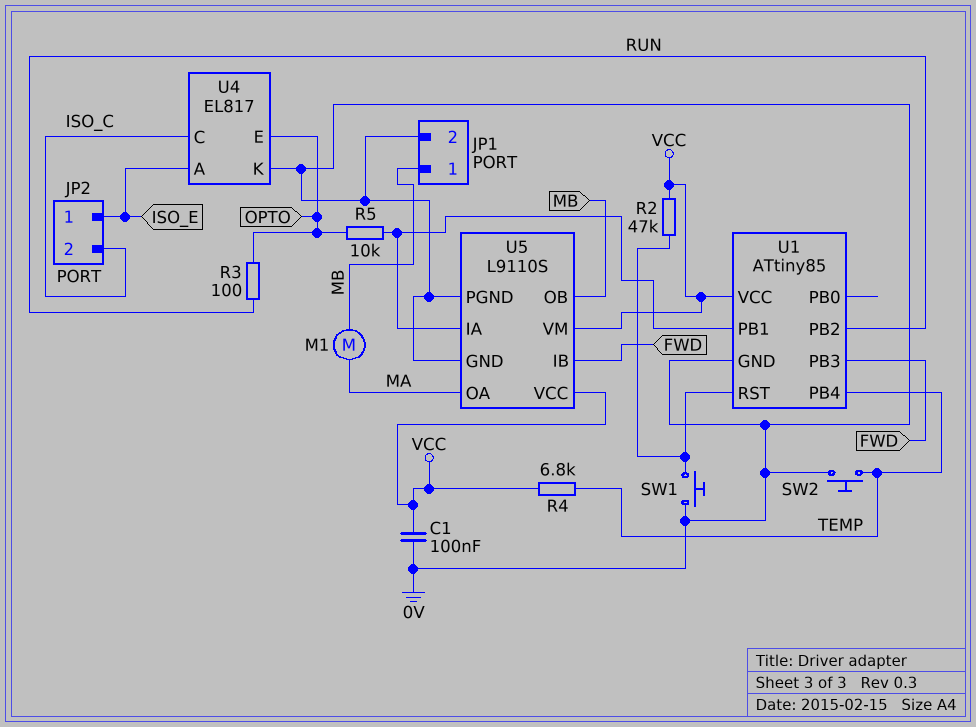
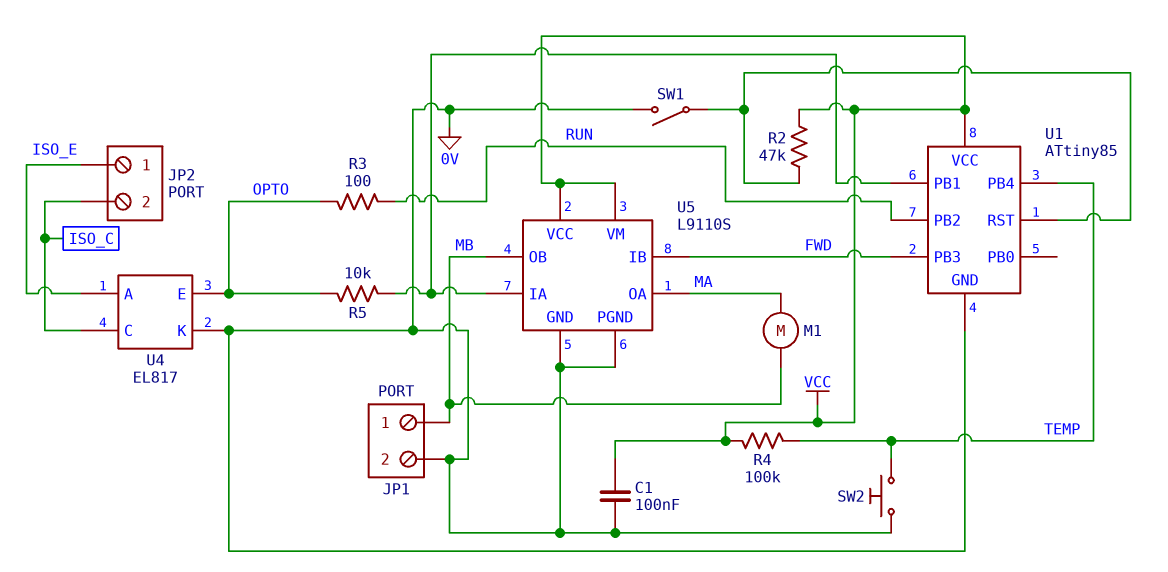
R4: 6.8k (TEMP, VCC) -> 100k (TEMP, VCC)
SW1: button (0V, U1/RST) -> switch (0V, U1/RST)

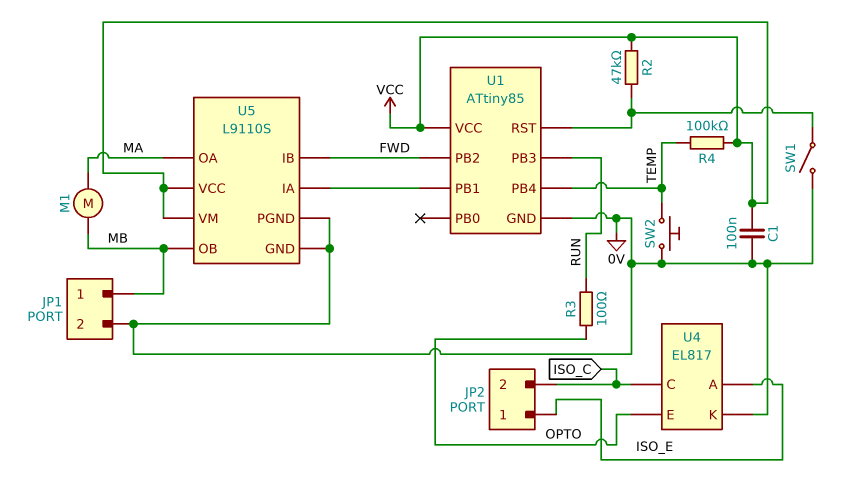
R5: 10k (OPTO, U1/PB1) -> none
U1 pin PB2: RUN -> FWD
U1 pin PB3: FWD -> RUN

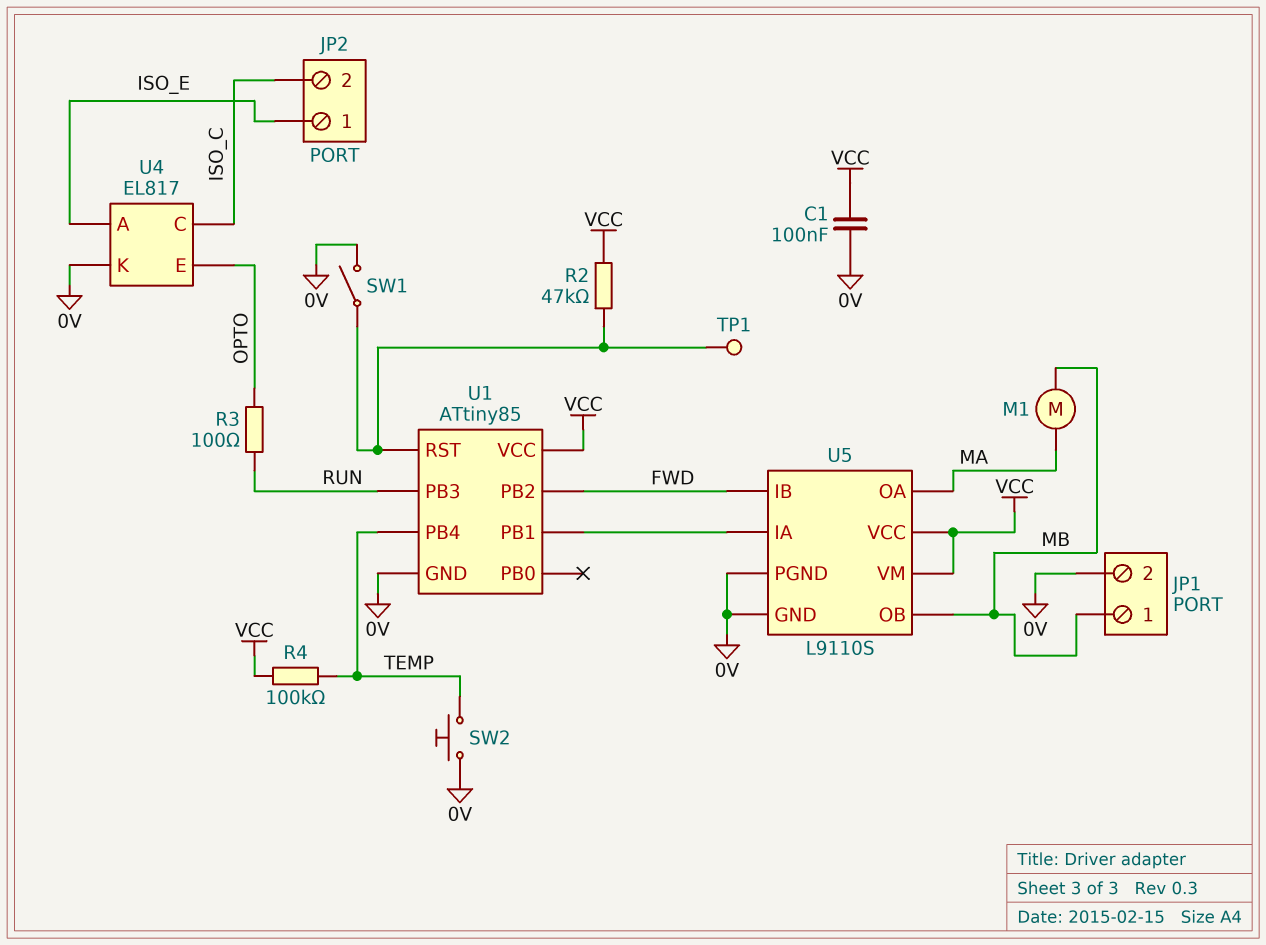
TP1: none -> test point (U1/RST)

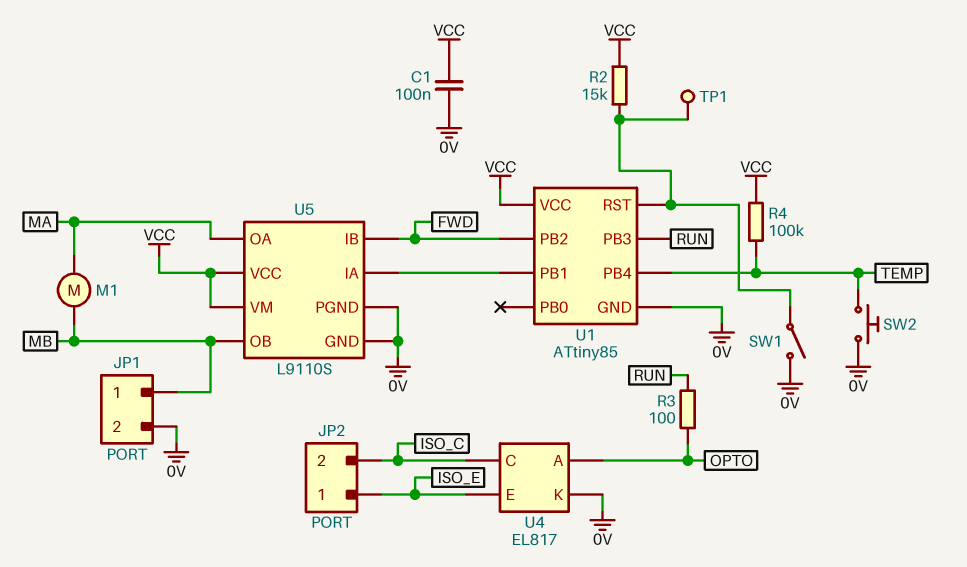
R2: 47k (U1/RST, VCC) -> 15k (U1/RST, VCC)
U4 pin A: ISO_E -> OPTO
U4 pin E: OPTO -> ISO_E

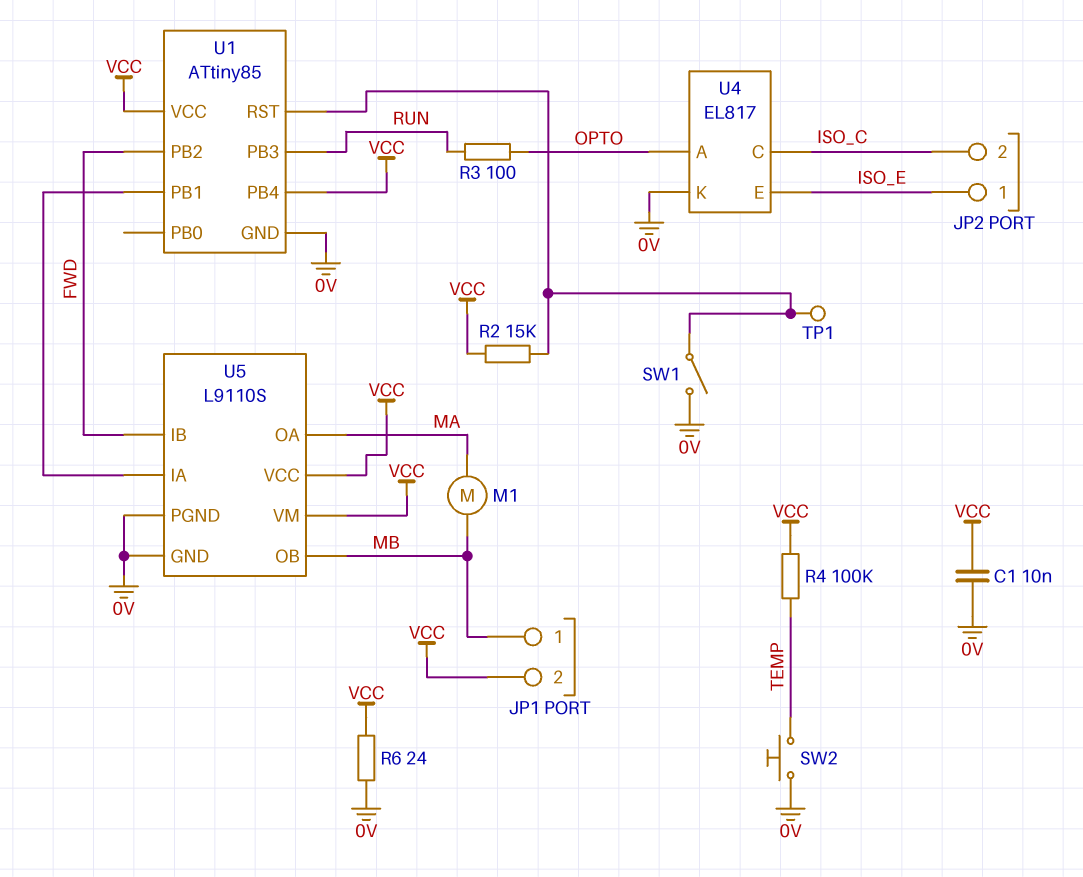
C1: 100nF (0V, VCC) -> 10nF (0V, VCC)
JP1 pin 2: 0V -> VCC
R6: none -> 24 (0V, VCC)
U1 pin PB4: TEMP -> VCC

